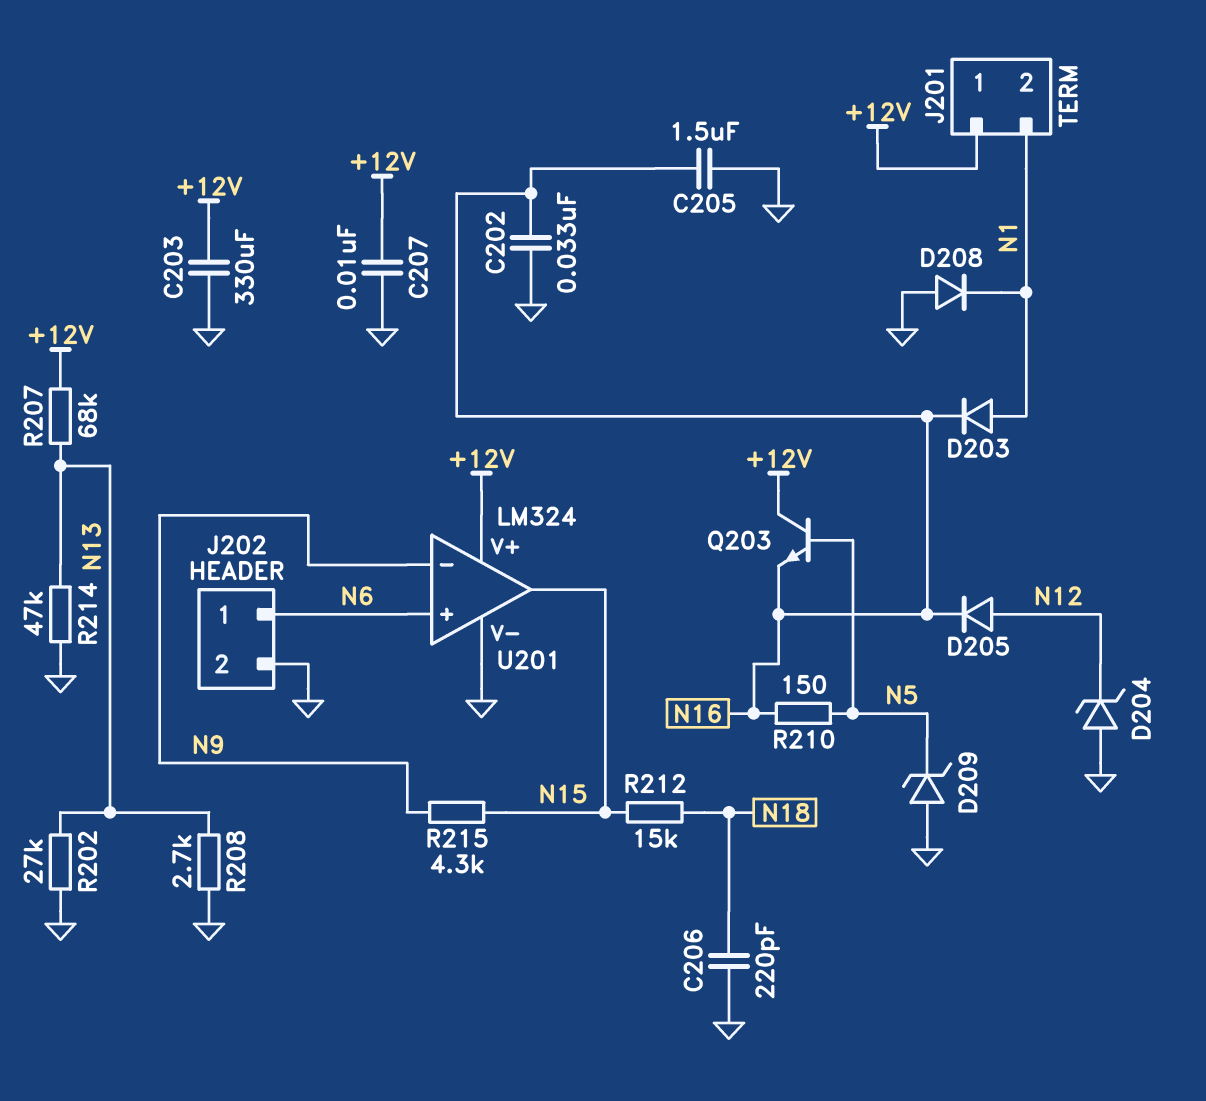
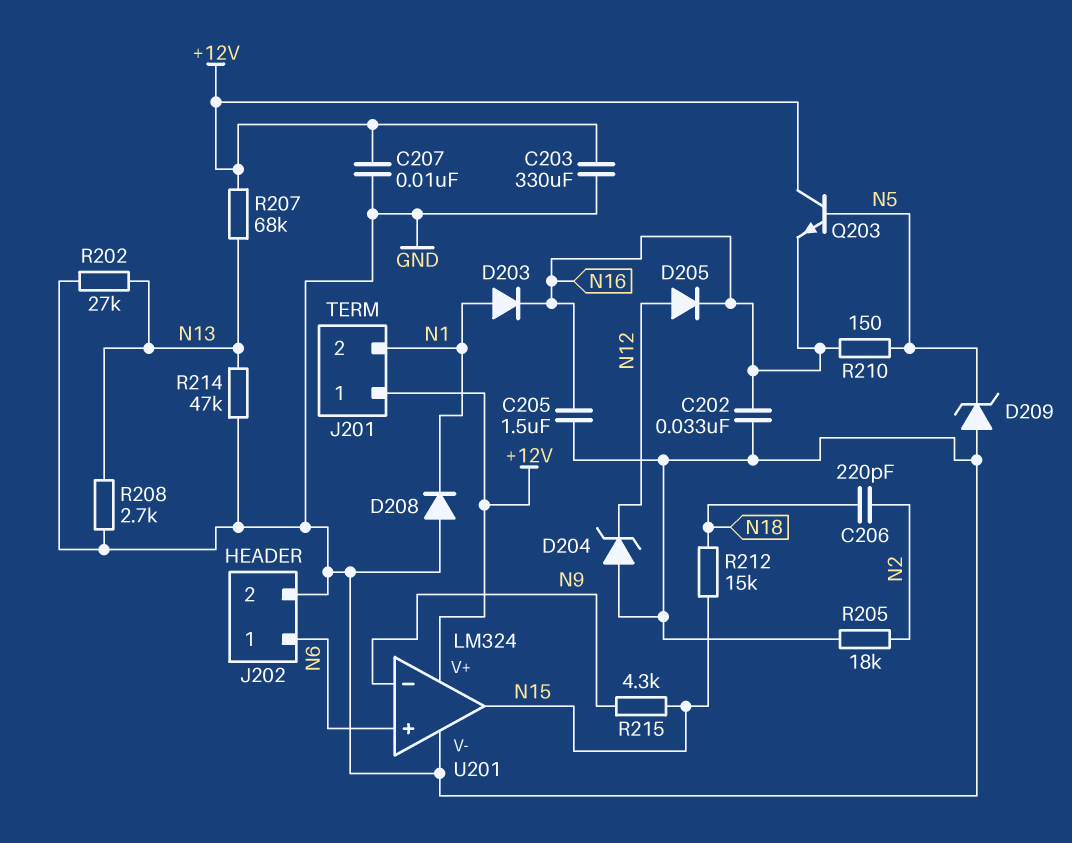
C206: 220pF (GND, N18) -> 220pF (N2, N18)
R205: none -> 18k (GND, N2)

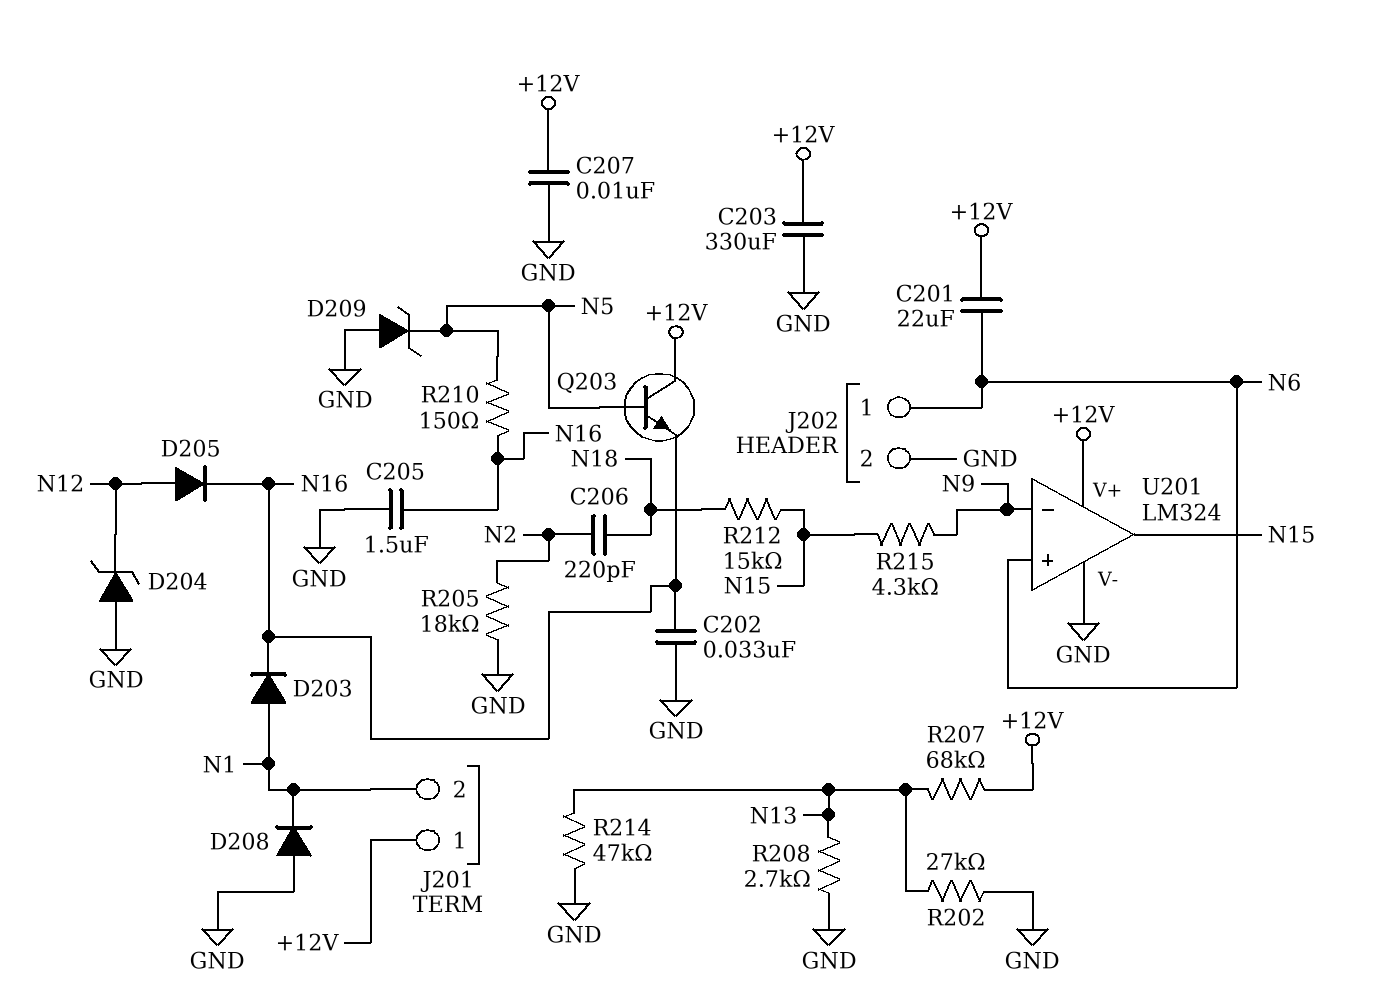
C201: none -> 22uF (+12V, N6)

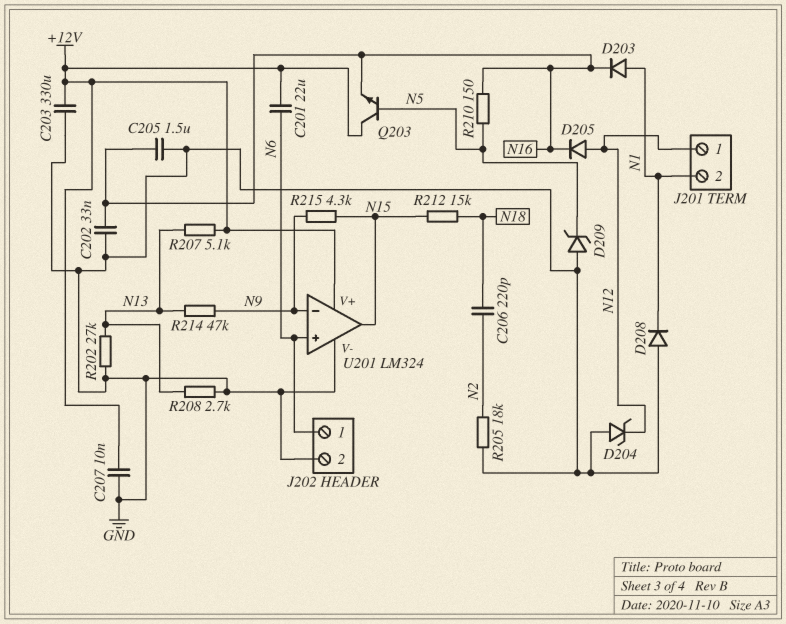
J201 pin 1: +12V -> N12
R207: 68k (+12V, N13) -> 5.1k (+12V, N13)
R214: 47k (GND, N13) -> 47k (N9, N13)

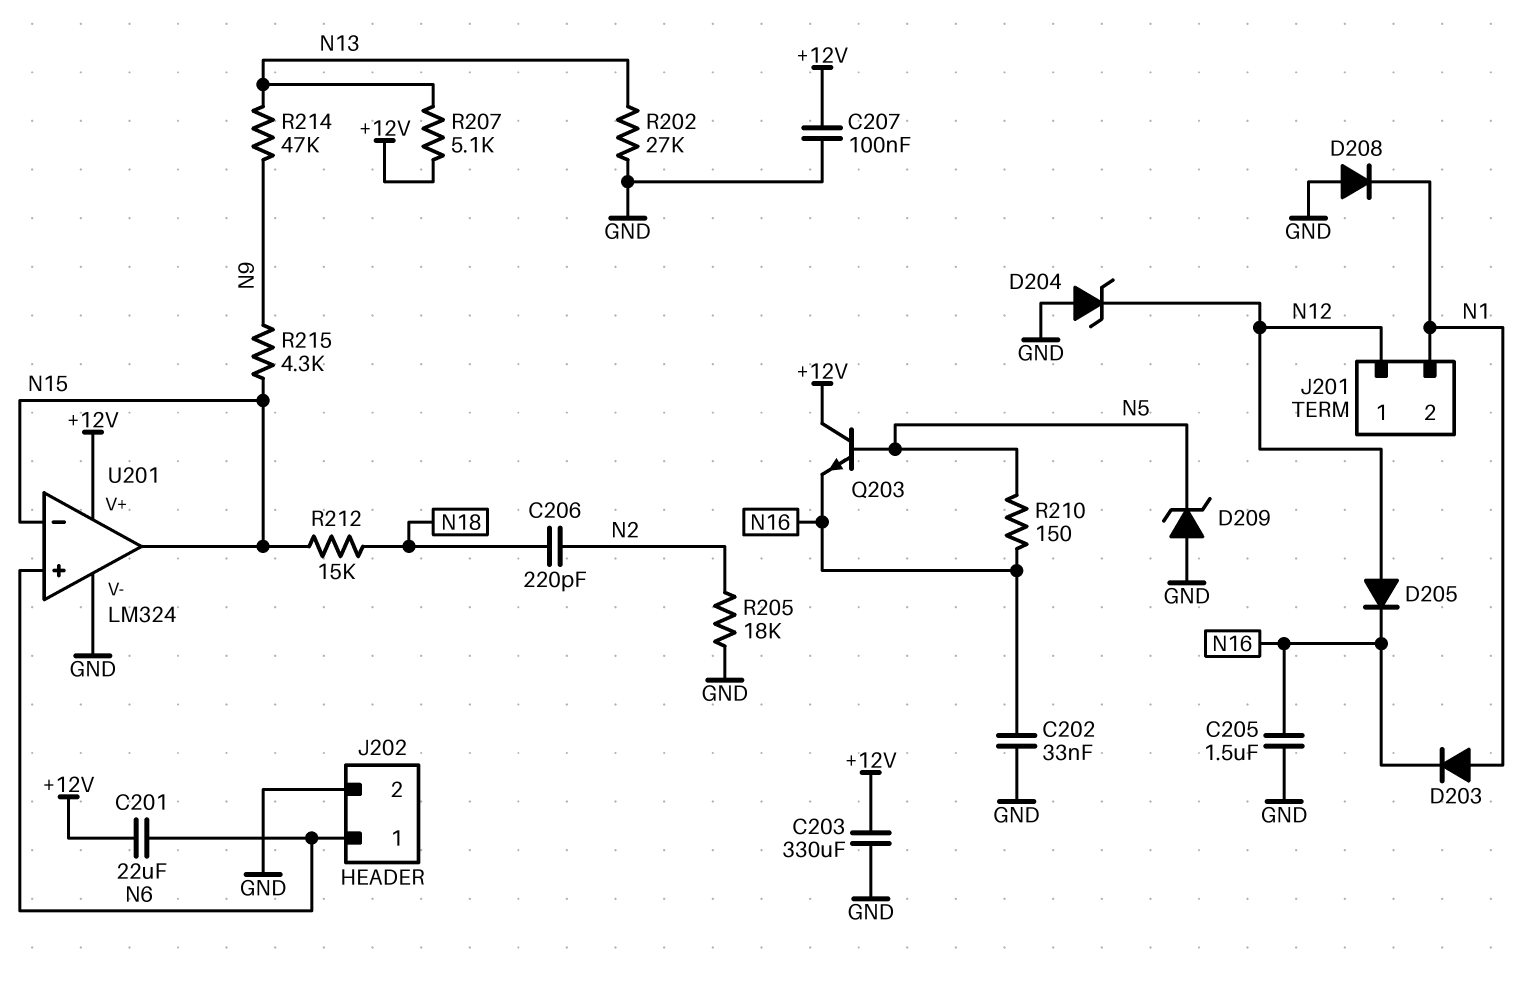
C207: 10nF (+12V, GND) -> 100nF (+12V, GND)
R208: 2.7k (GND, N13) -> none
U201 pin in-: N9 -> N15

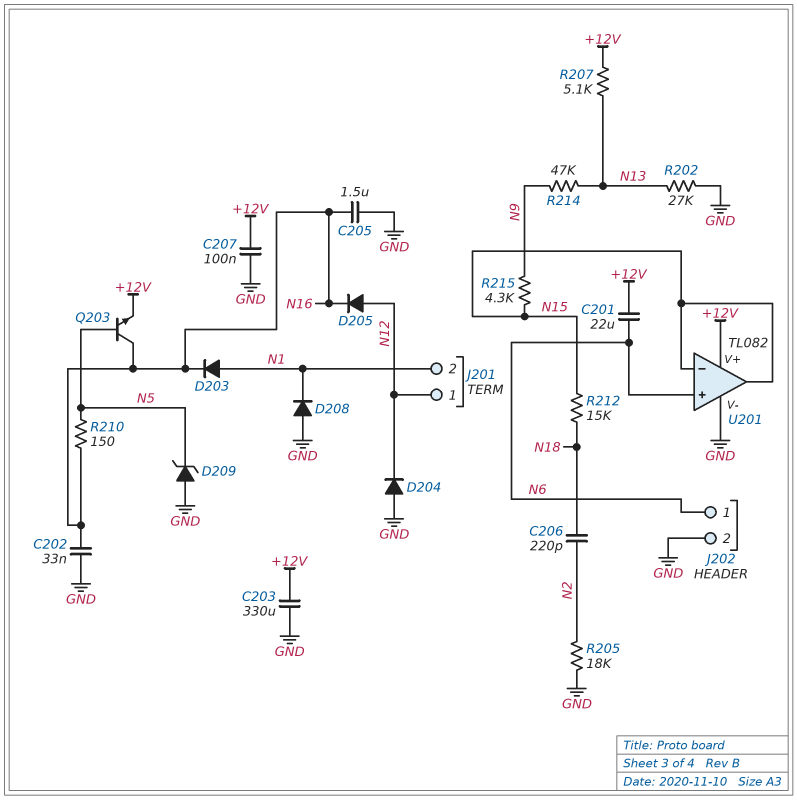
D204: zener (A GND, K N12) -> diode (A GND, K N12)
Q203: NPN (B N5, C +12V, E N16) -> NPN (B N5, C N16, E +12V)
U201: LM324 -> TL082

